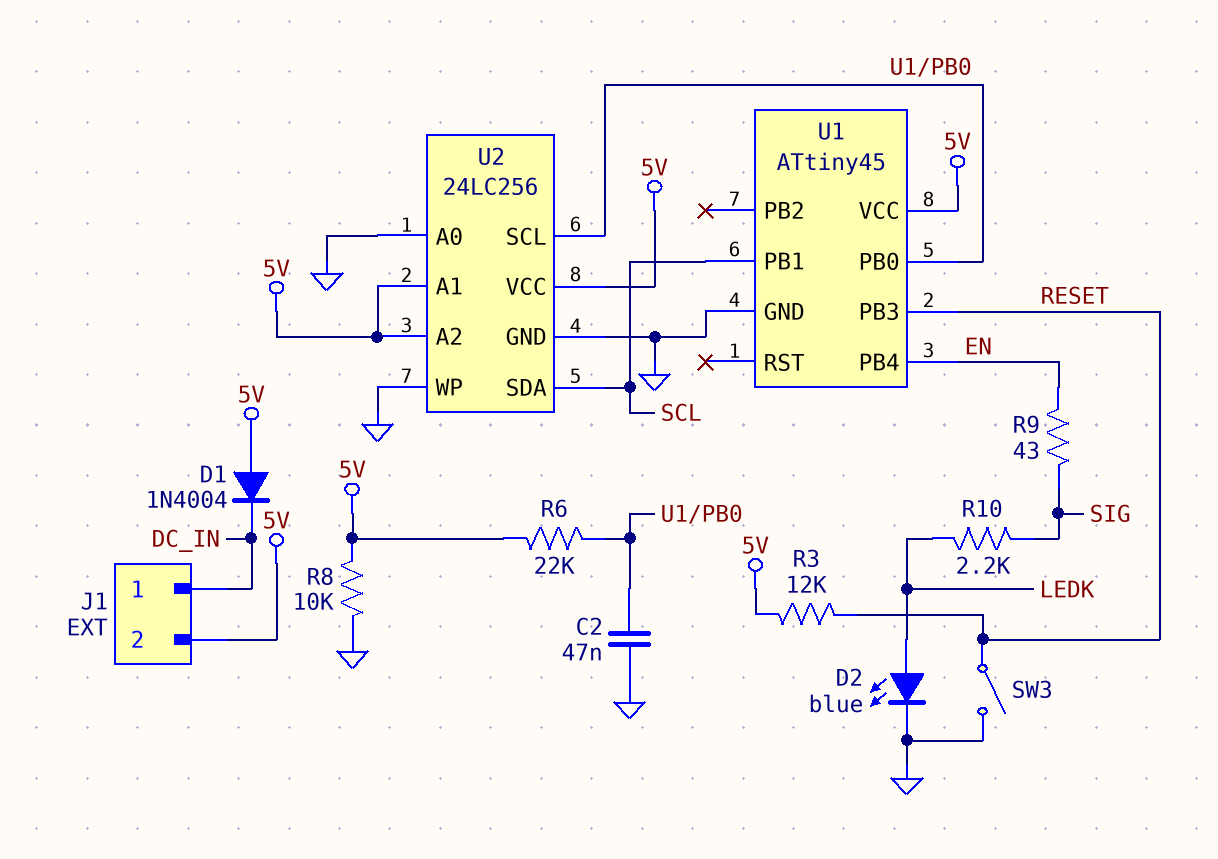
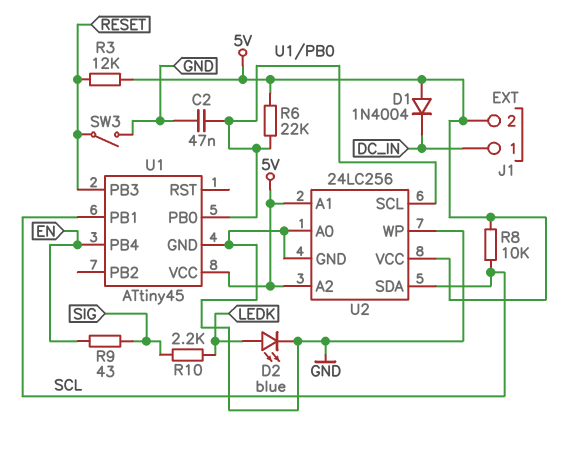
R8: 10k (5V, GND) -> 10k (5V, SCL)

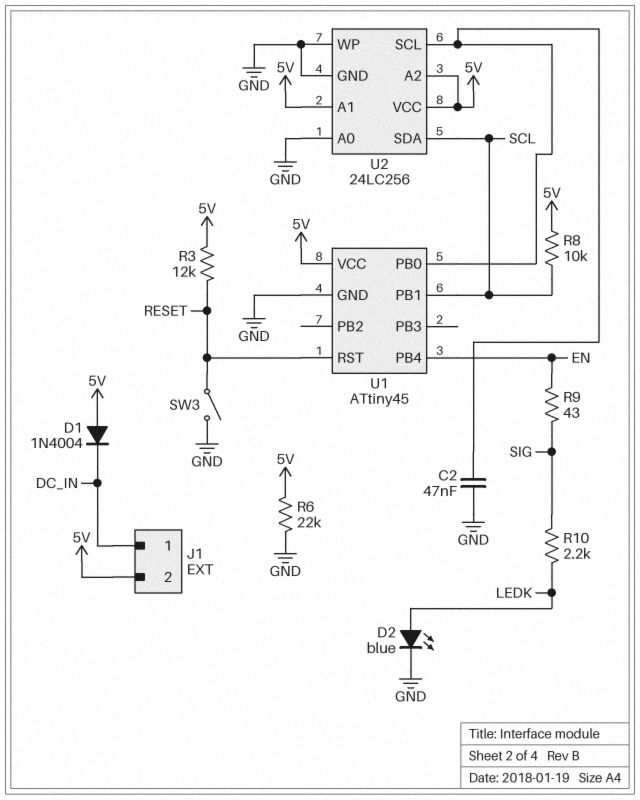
R6: 22k (5V, U1/PB0) -> 22k (5V, GND)
U1 pin PB3: RESET -> none
U1 pin RST: none -> RESET

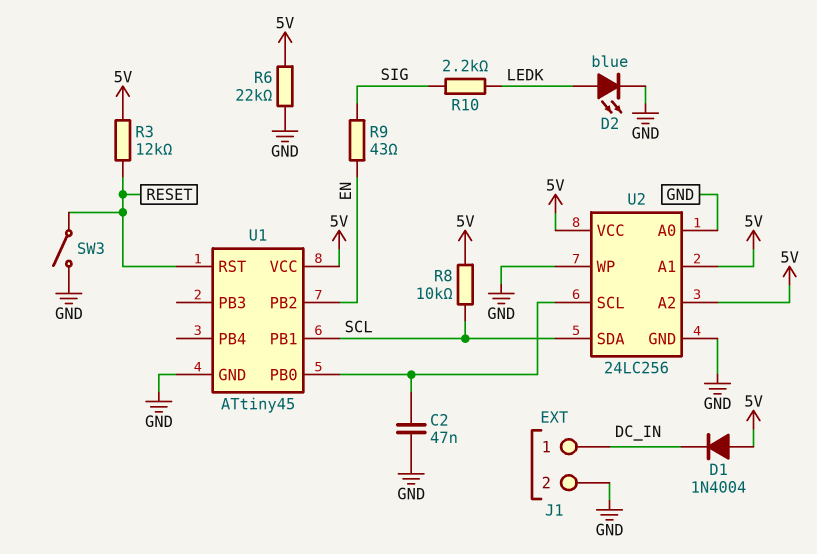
J1 pin 2: 5V -> GND
U1 pin PB2: none -> EN
U1 pin PB4: EN -> none

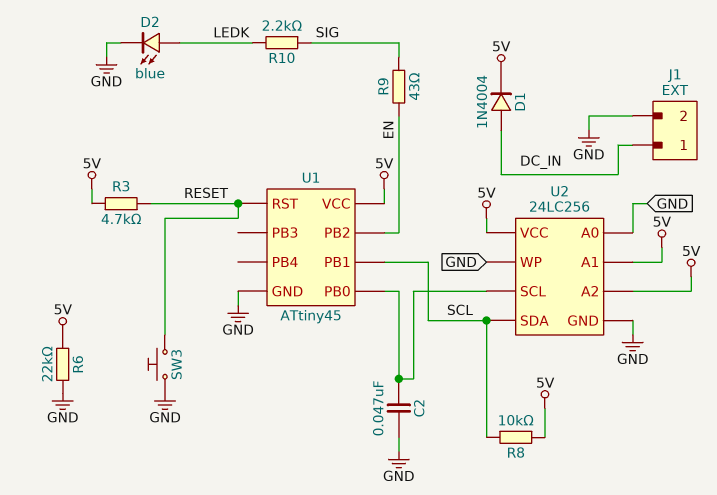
D1: diode 1N4004 (A 5V, K DC_IN) -> diode 1N4004 (A DC_IN, K 5V)
R3: 12k (5V, RESET) -> 4.7k (5V, RESET)
SW3: switch (GND, RESET) -> button (GND, RESET)

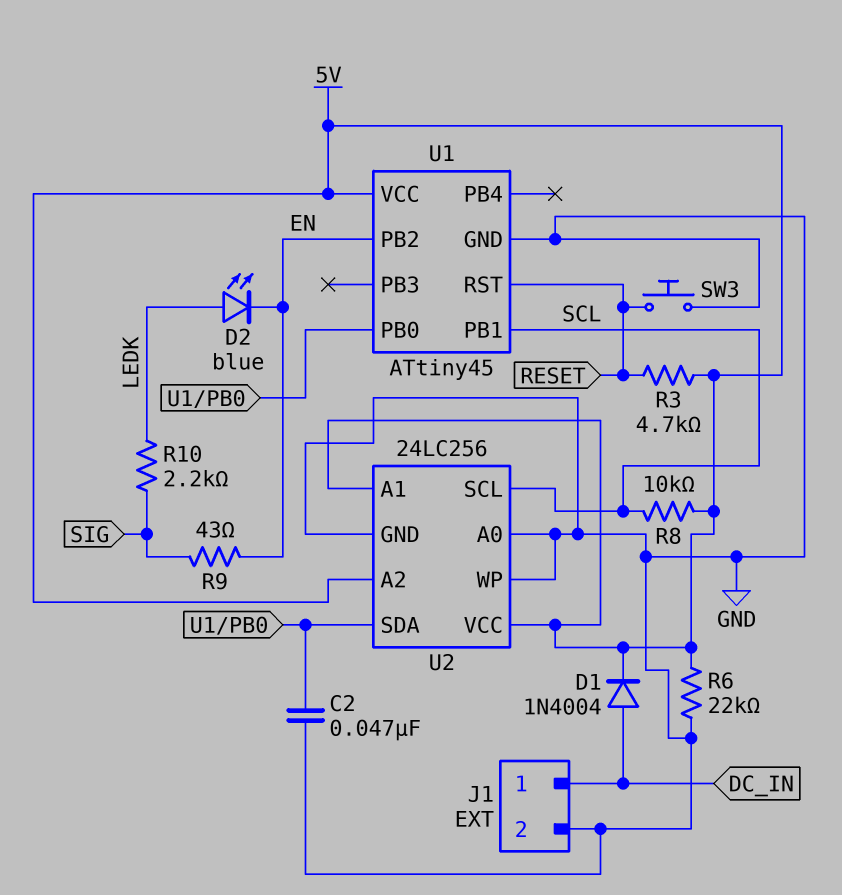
D2: LED blue (A LEDK, K GND) -> LED blue (A LEDK, K EN)
U2 pin SCL: U1/PB0 -> SCL
U2 pin SDA: SCL -> U1/PB0

